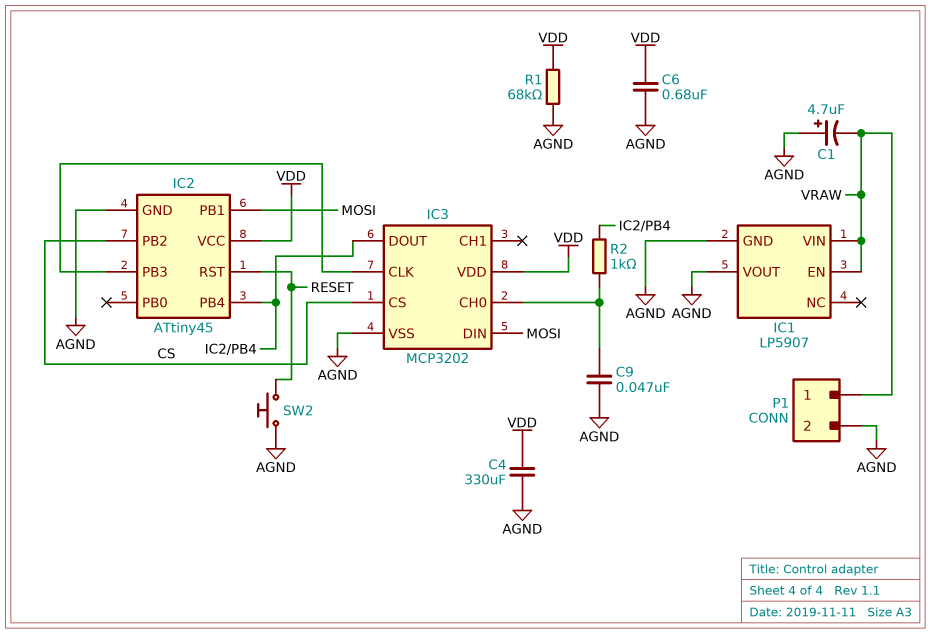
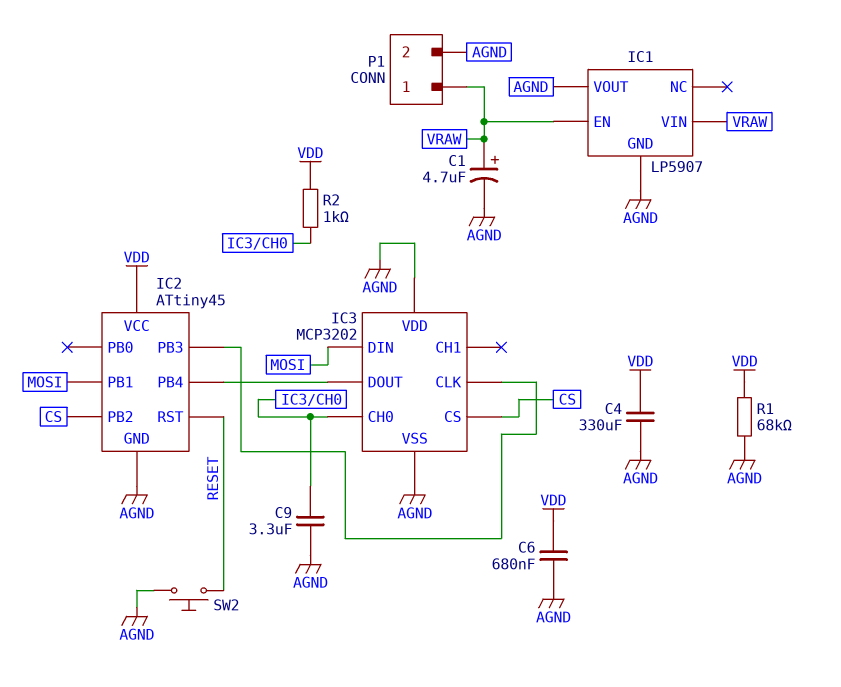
C1: 4.7uF (plus AGND, minus VRAW) -> 4.7uF (plus VRAW, minus AGND)
C9: 47nF (AGND, IC3/CH0) -> 3.3uF (AGND, IC3/CH0)
IC3 pin VDD: VDD -> AGND
R2: 1k (IC2/PB4, IC3/CH0) -> 1k (IC3/CH0, VDD)

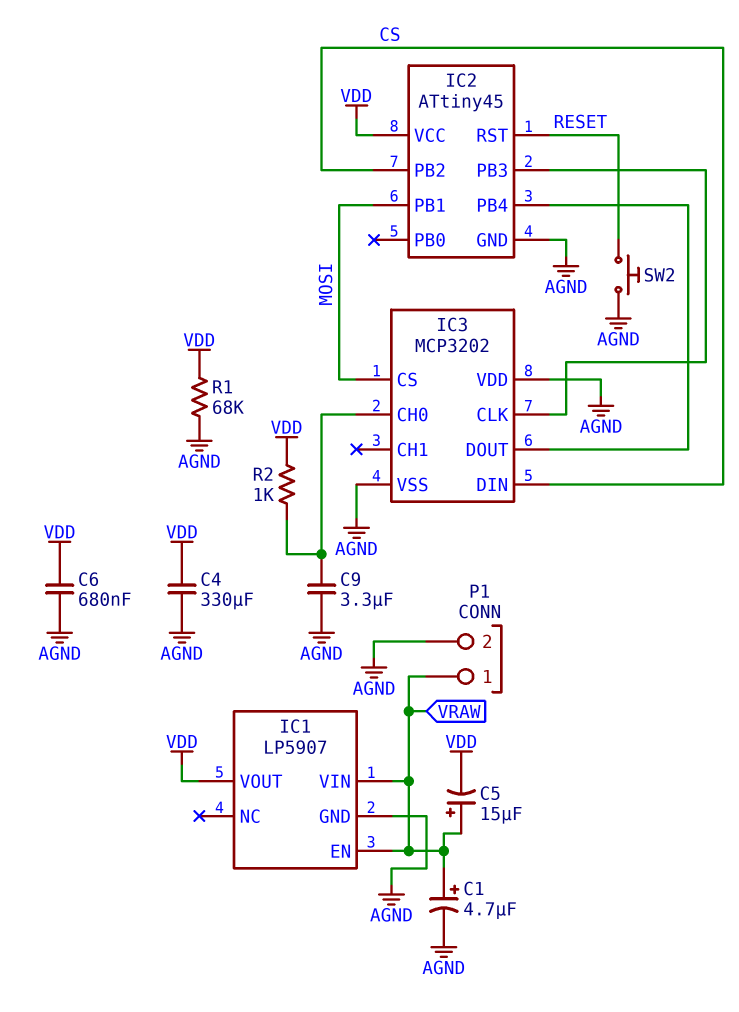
C5: none -> 15uF (plus VRAW, minus VDD)
IC1 pin VOUT: AGND -> VDD
IC3 pin CS: CS -> MOSI
IC3 pin DIN: MOSI -> CS

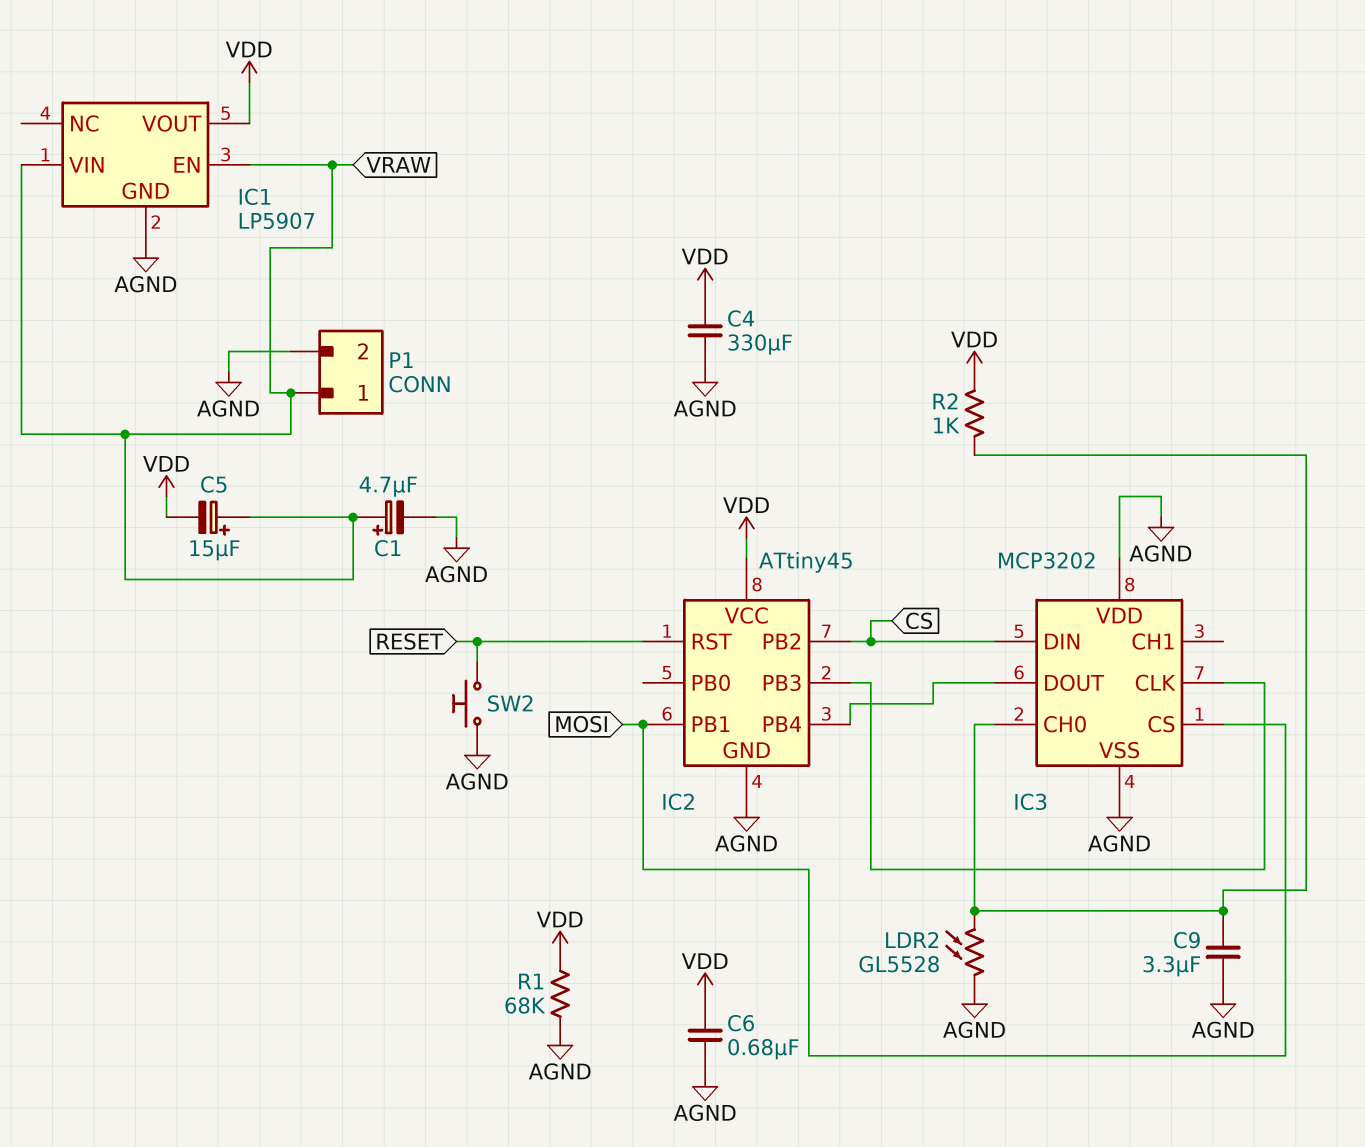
LDR2: none -> GL5528 (AGND, IC3/CH0)

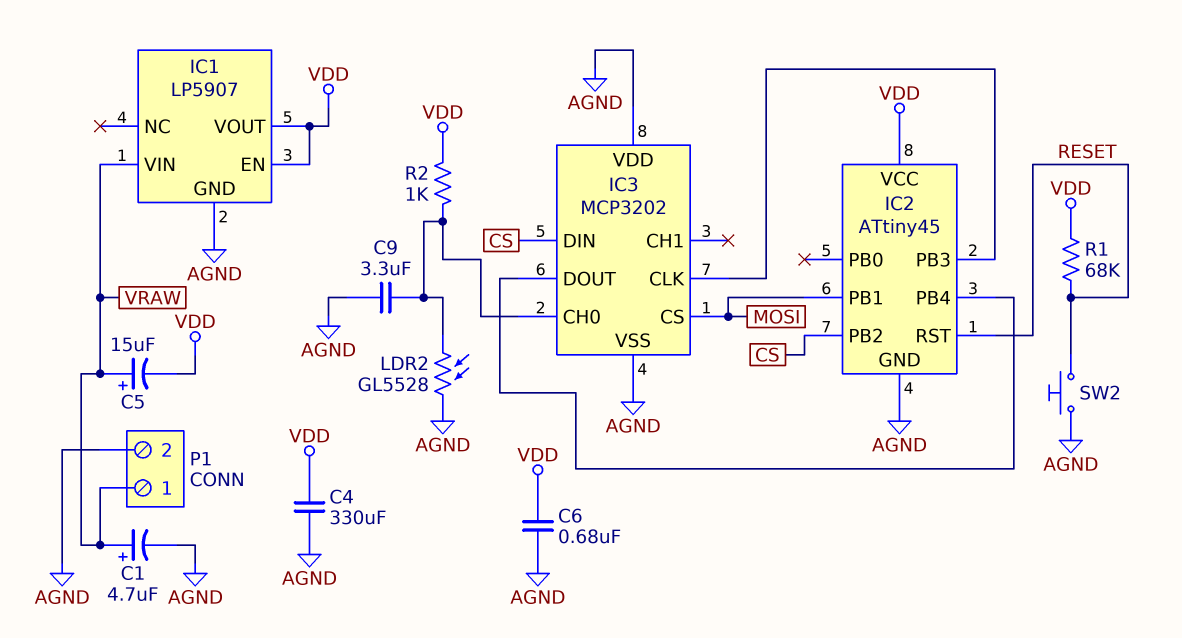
IC1 pin EN: VRAW -> VDD
R1: 68k (AGND, VDD) -> 68k (RESET, VDD)

